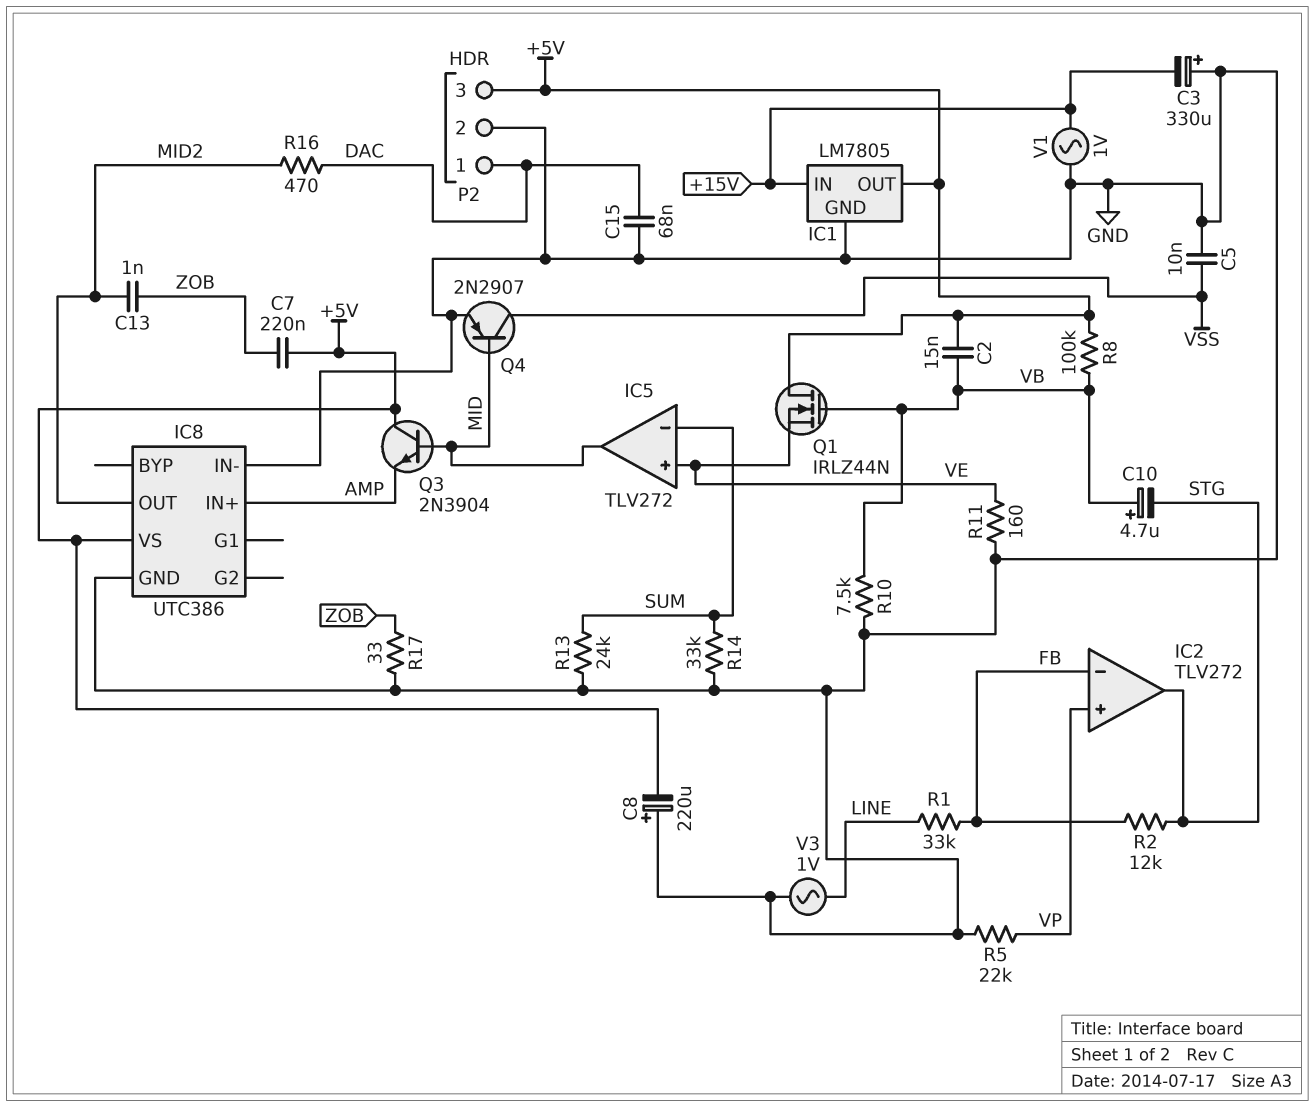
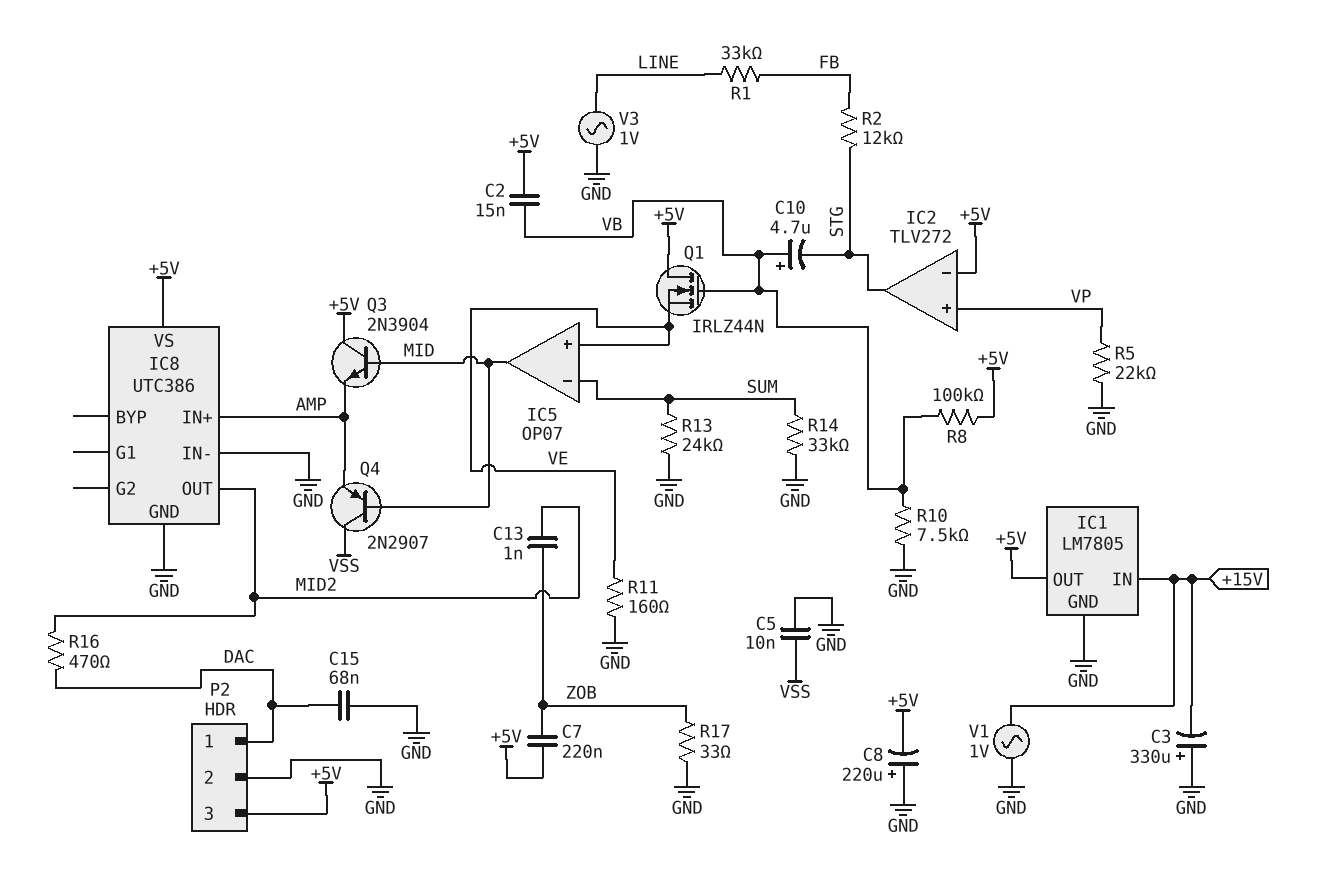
IC2 pin in-: FB -> +5V
IC5: TLV272 -> OP07
Q4: PNP 2N2907 (B MID, C VSS, E GND) -> PNP 2N2907 (B MID, C VSS, E AMP)

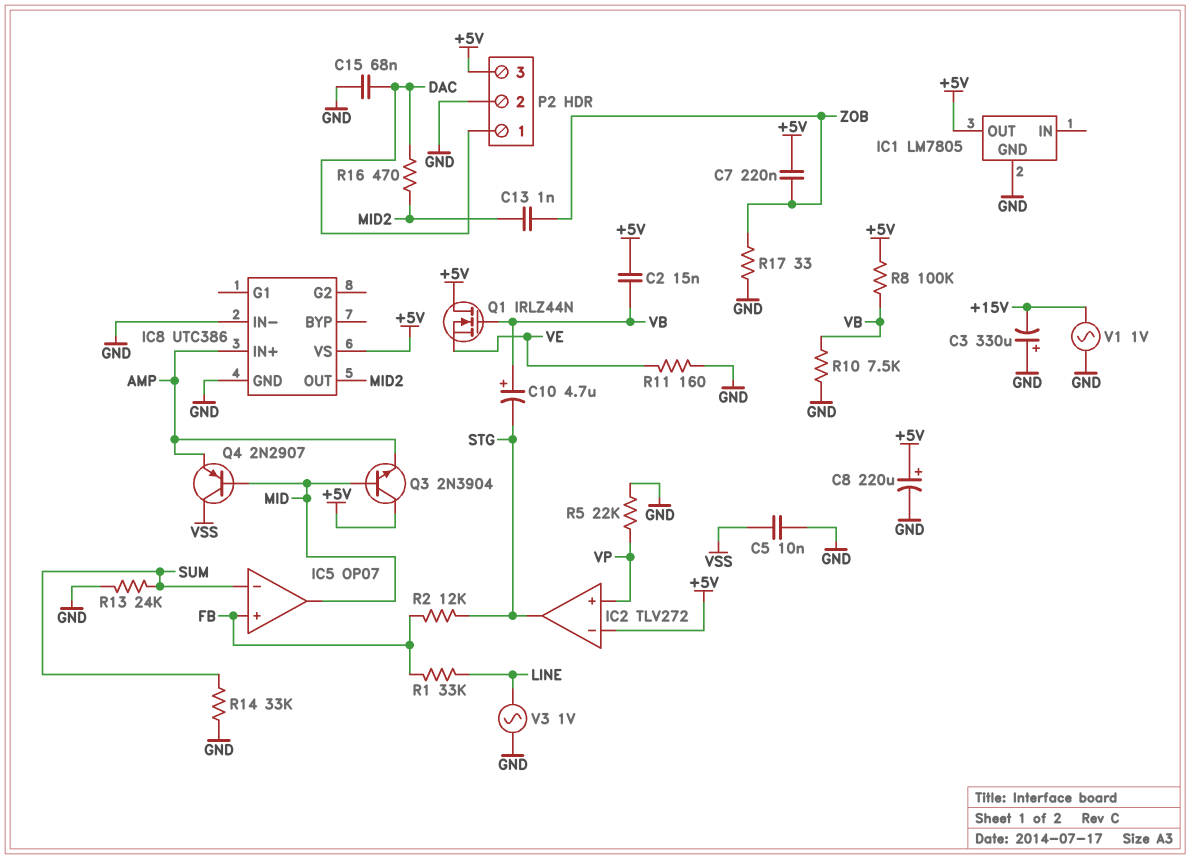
C8: 220uF (plus GND, minus +5V) -> 220uF (plus +5V, minus GND)
IC1 pin IN: +15V -> none
IC5 pin in+: VE -> FB

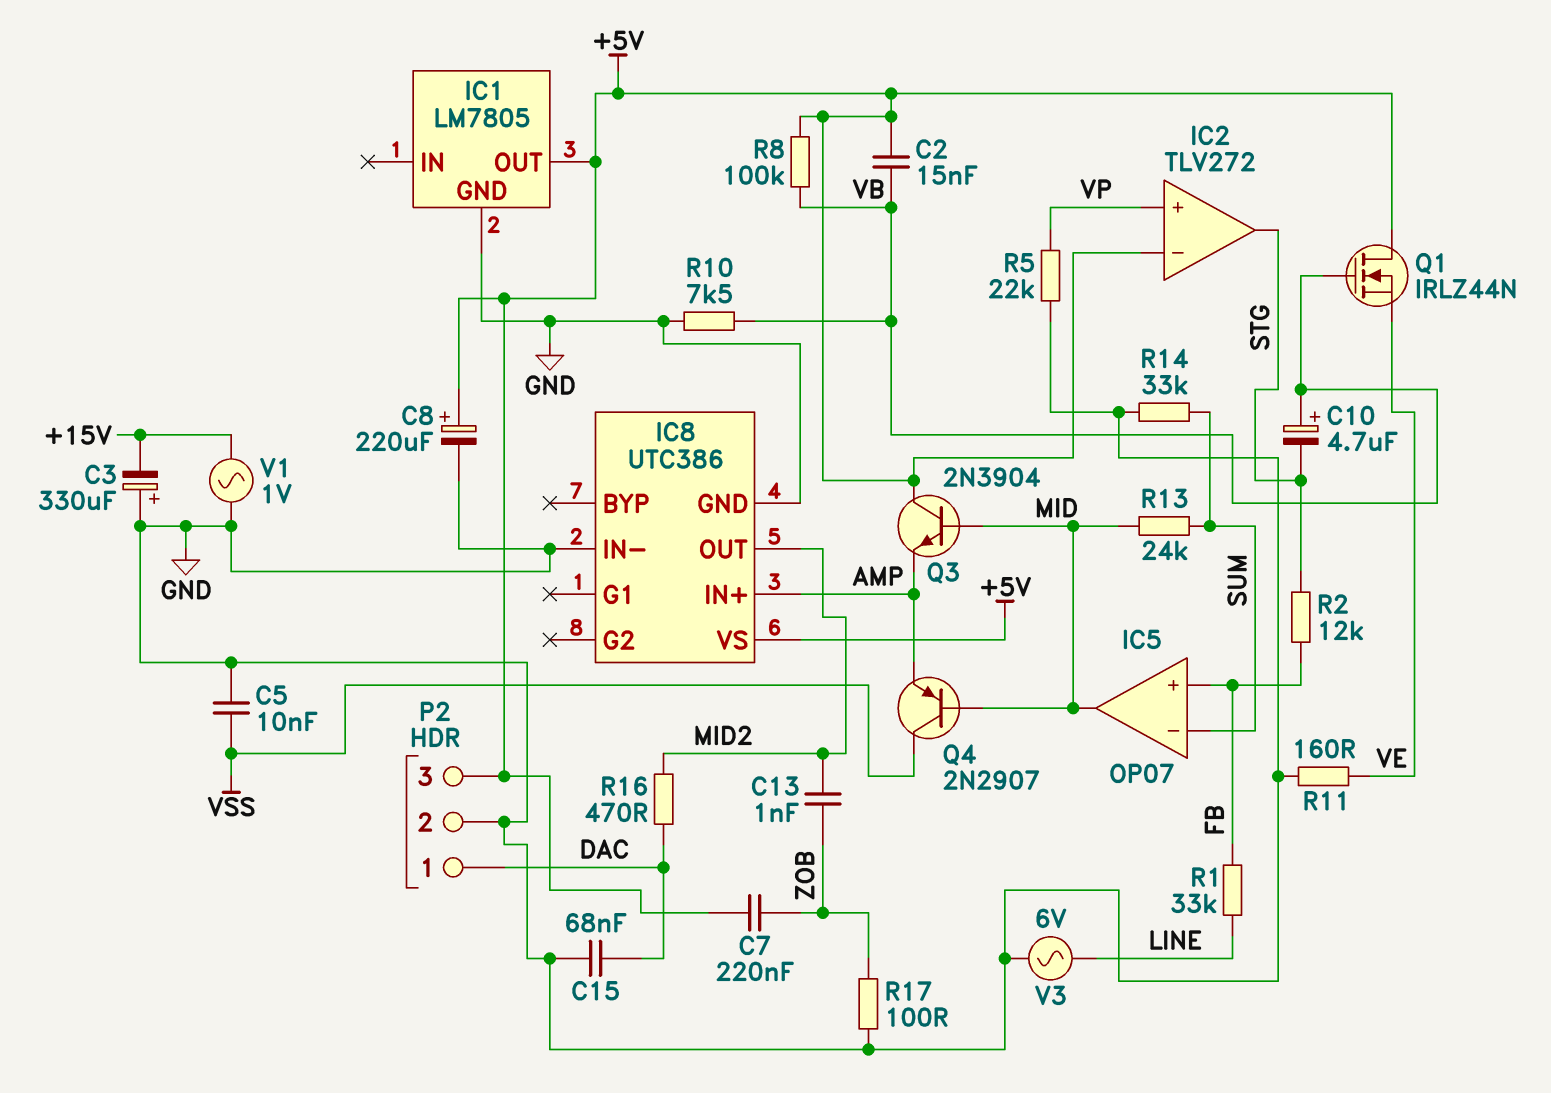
R13: 24k (GND, SUM) -> 24k (MID, SUM)
R17: 33 (GND, ZOB) -> 100 (GND, ZOB)
V3: AC 1V (GND, LINE) -> AC 6V (GND, LINE)

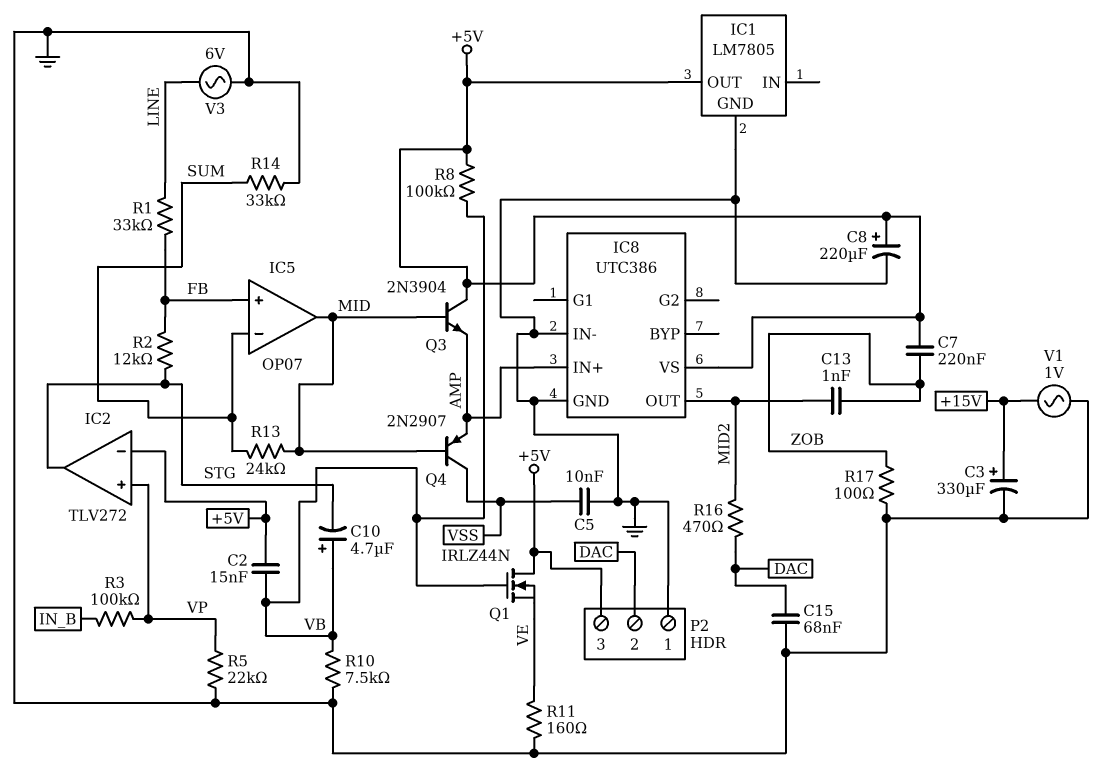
C3: 330uF (plus GND, minus +15V) -> 330uF (plus +15V, minus GND)
P2 pin 1: DAC -> GND
P2 pin 2: GND -> DAC
R3: none -> 100k (IN_B, VP)

